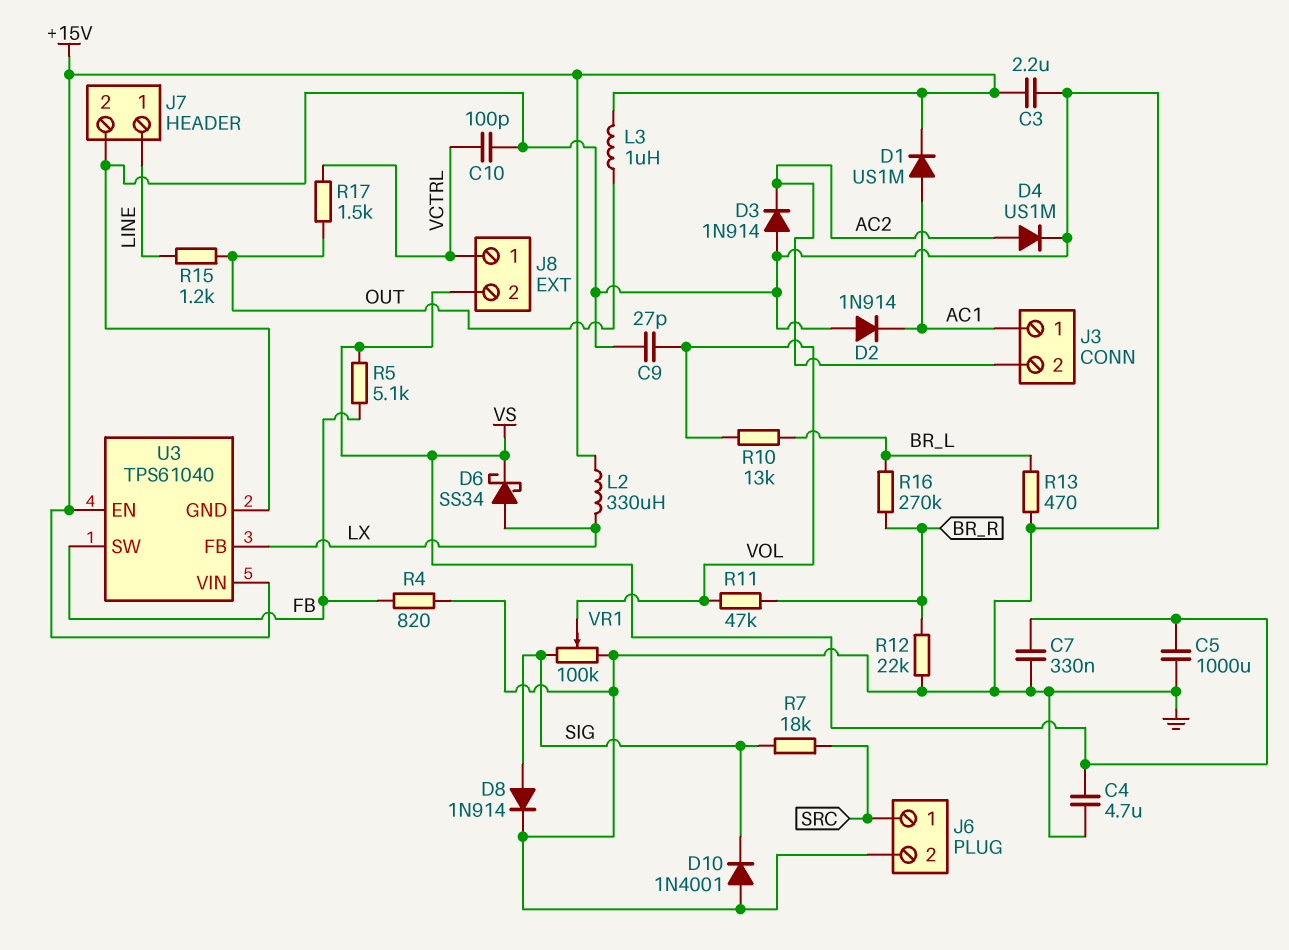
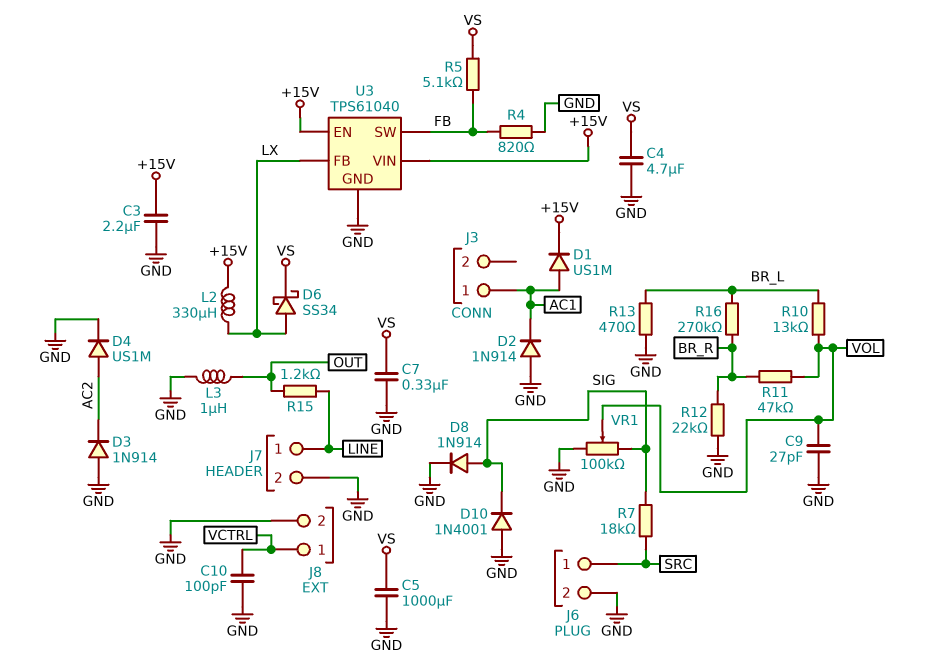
J3 pin 2: AC2 -> none
J8 pin 2: VS -> GND
L3: 1uH (+15V, OUT) -> 1uH (GND, OUT)
R17: 1.5k (OUT, VCTRL) -> none

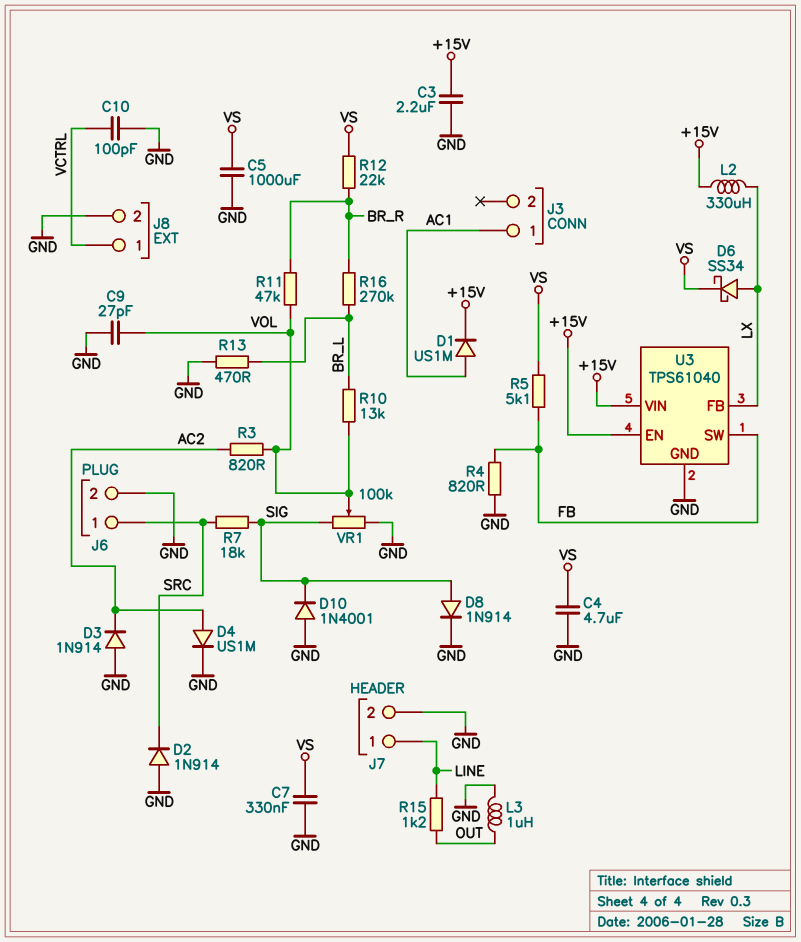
D2: diode 1N914 (A GND, K AC1) -> diode 1N914 (A GND, K SRC)
R3: none -> 820 (AC2, VOL)
R12: 22k (BR_R, GND) -> 22k (BR_R, VS)

